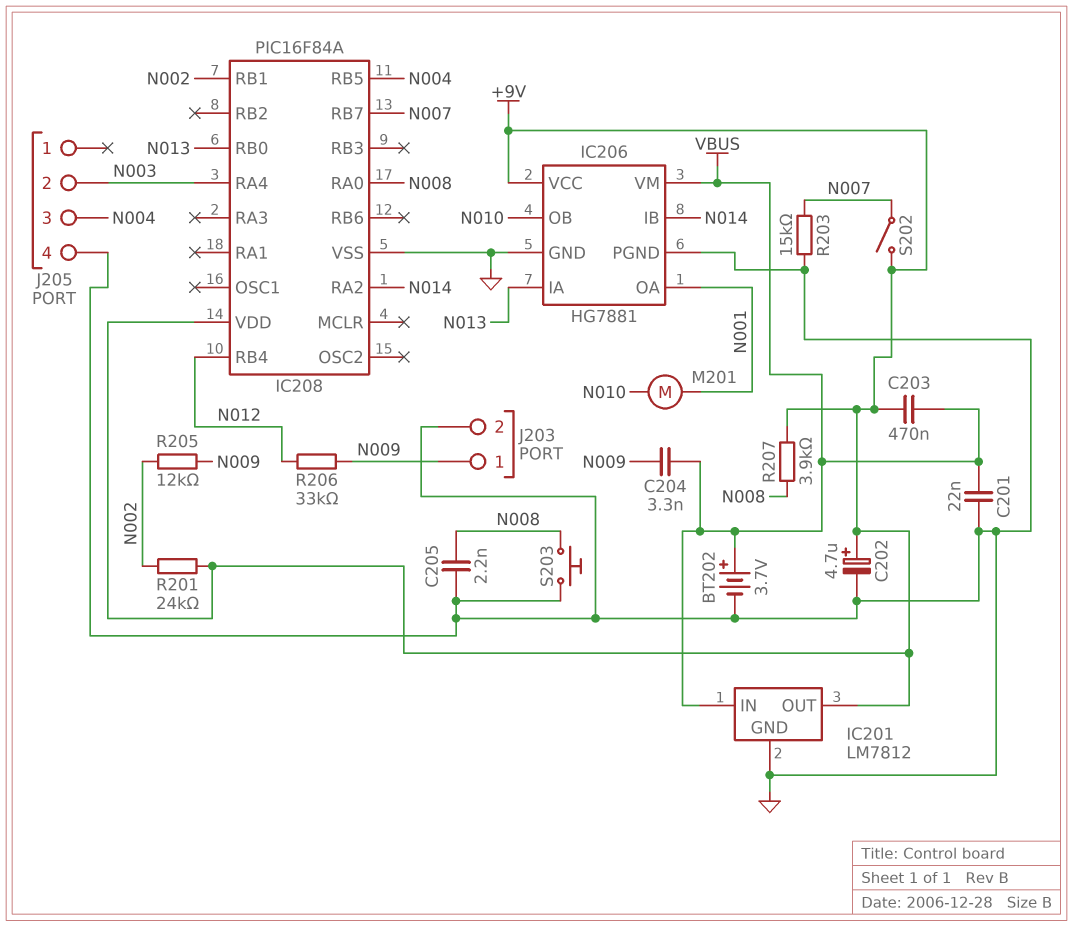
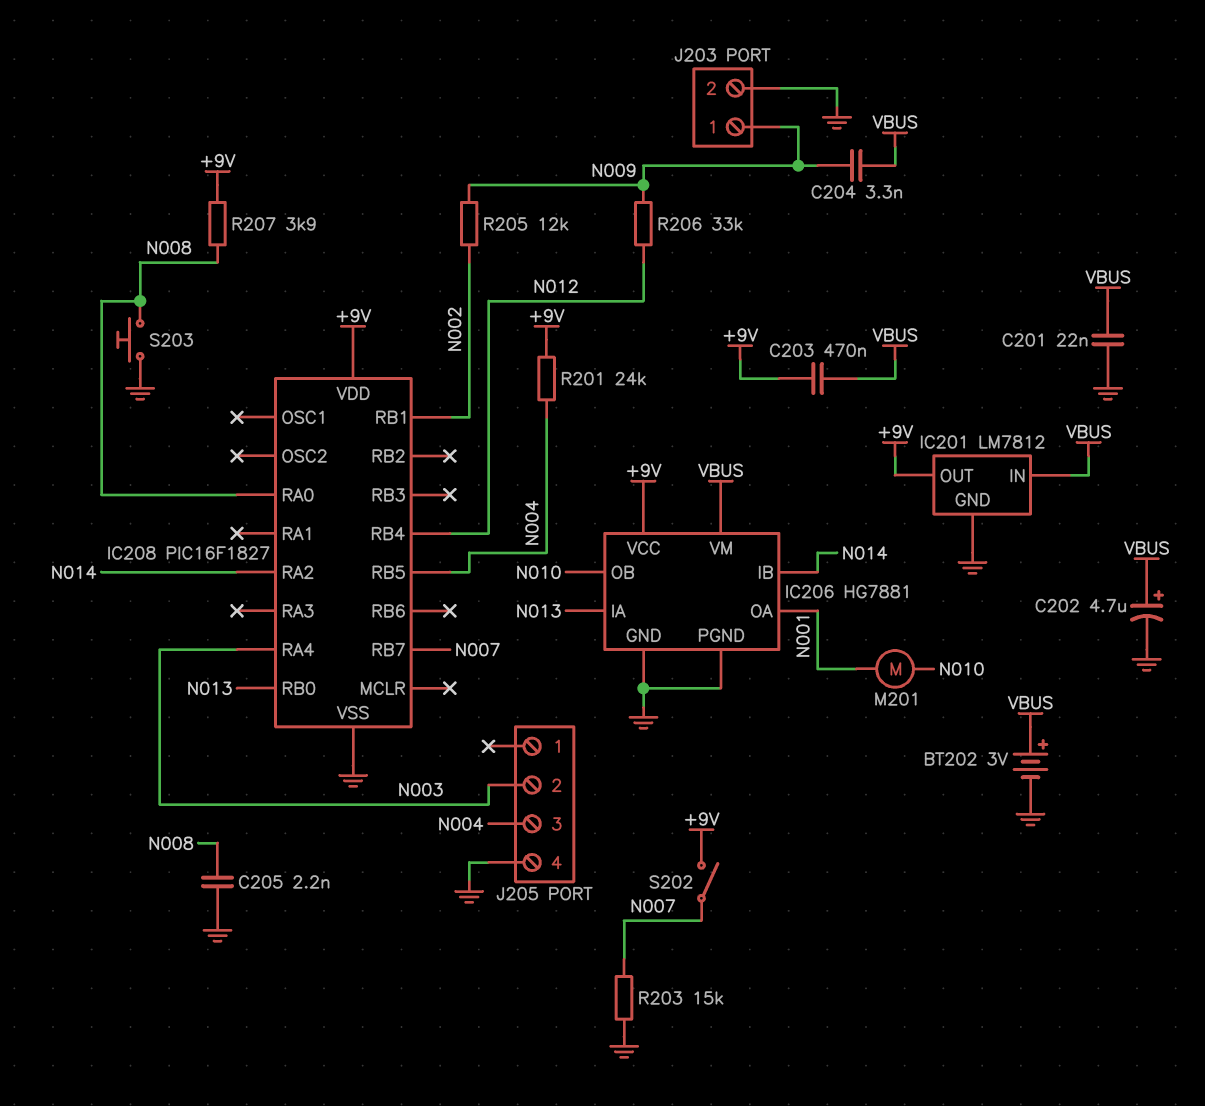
BT202: 3.7V (plus VBUS, minus GND) -> 3V (plus VBUS, minus GND)
C202: 4.7uF (plus +9V, minus GND) -> 4.7uF (plus VBUS, minus GND)
IC208: PIC16F84A -> PIC16F1827
R201: 24k (+9V, N002) -> 24k (+9V, N004)

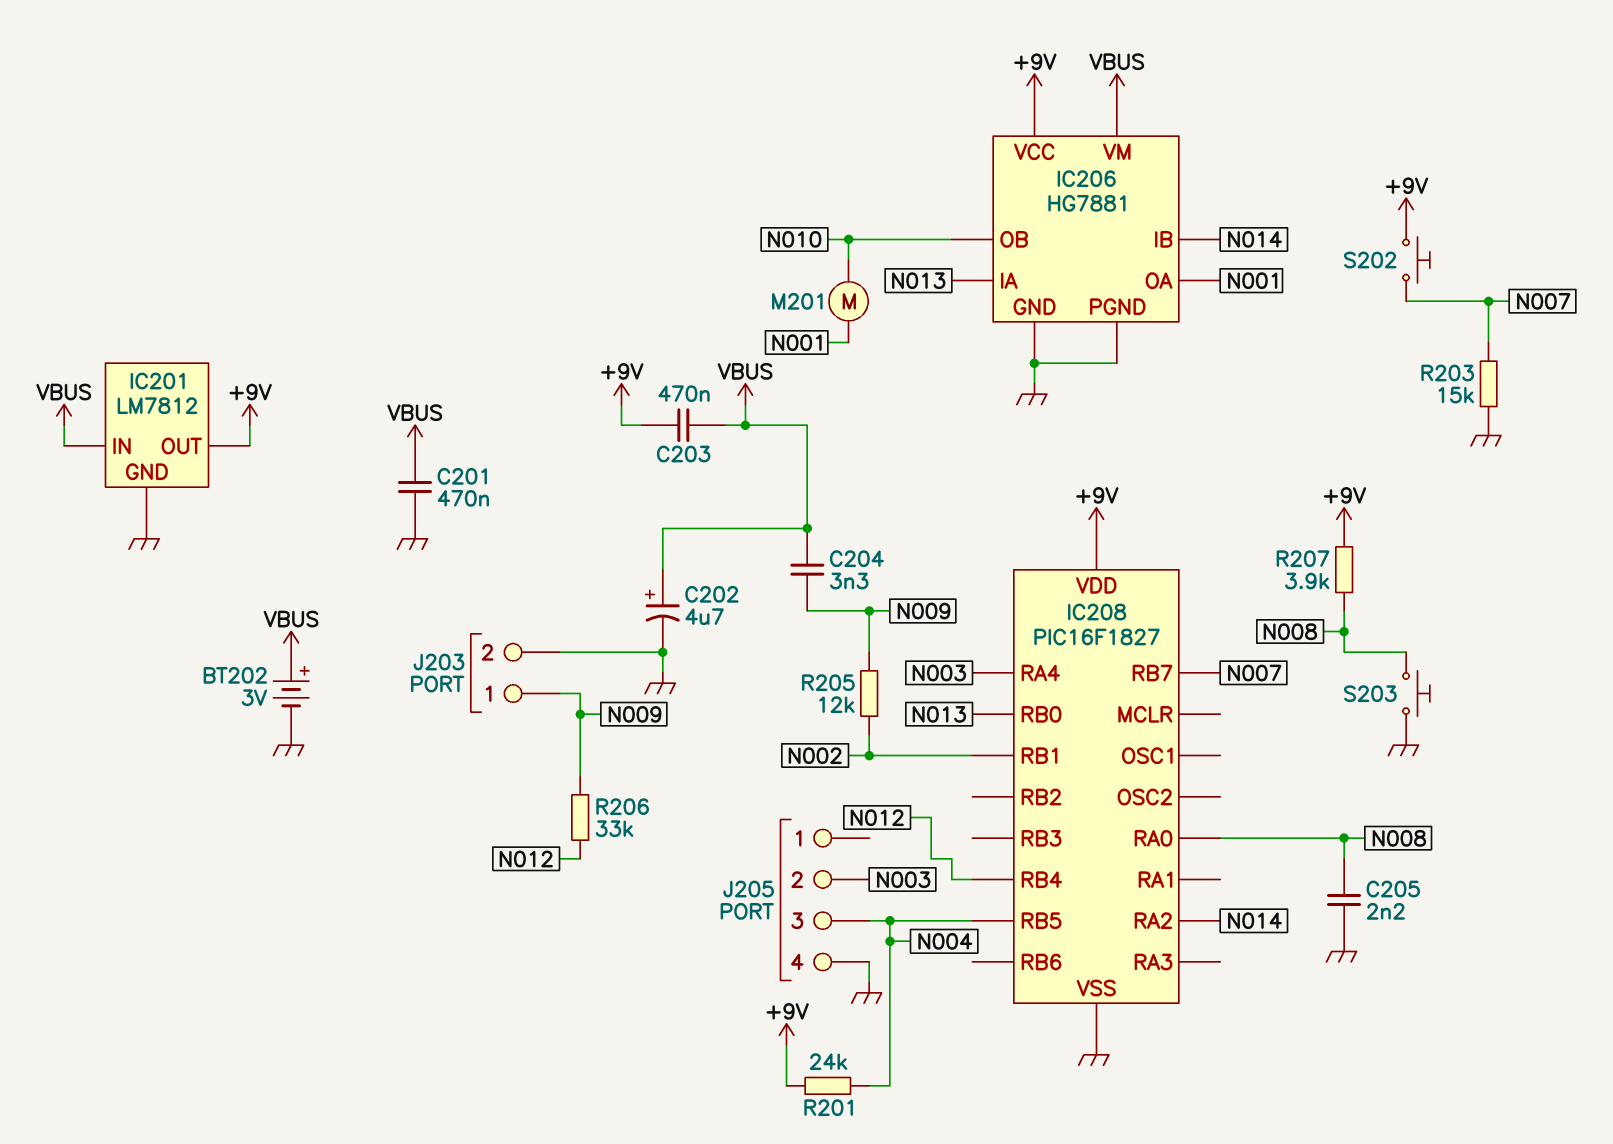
C201: 22nF (GND, VBUS) -> 470nF (GND, VBUS)
S202: switch (+9V, N007) -> button (+9V, N007)

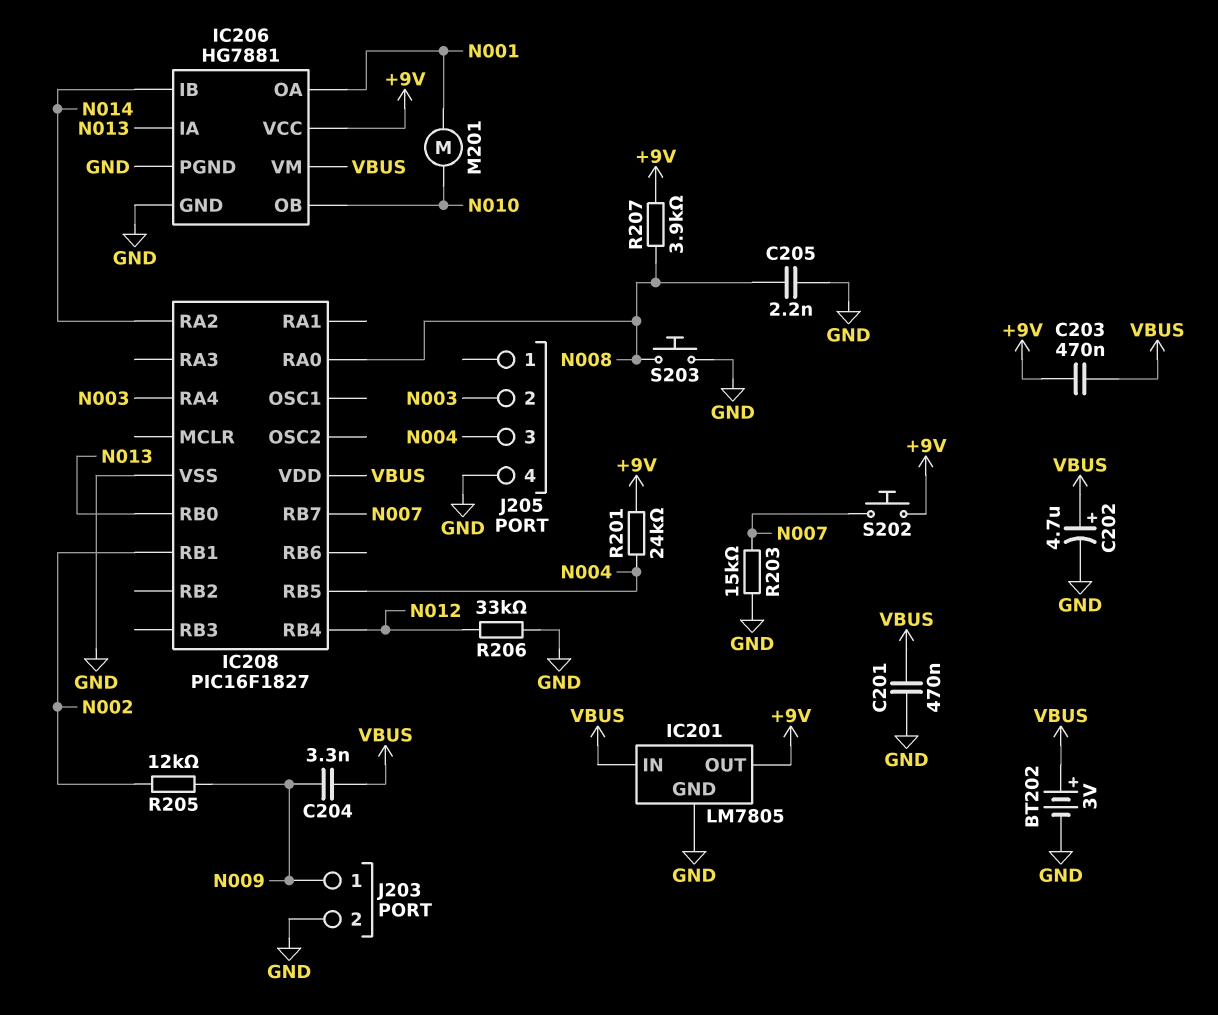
IC201: LM7812 -> LM7805
IC208 pin VDD: +9V -> VBUS
R206: 33k (N009, N012) -> 33k (GND, N012)

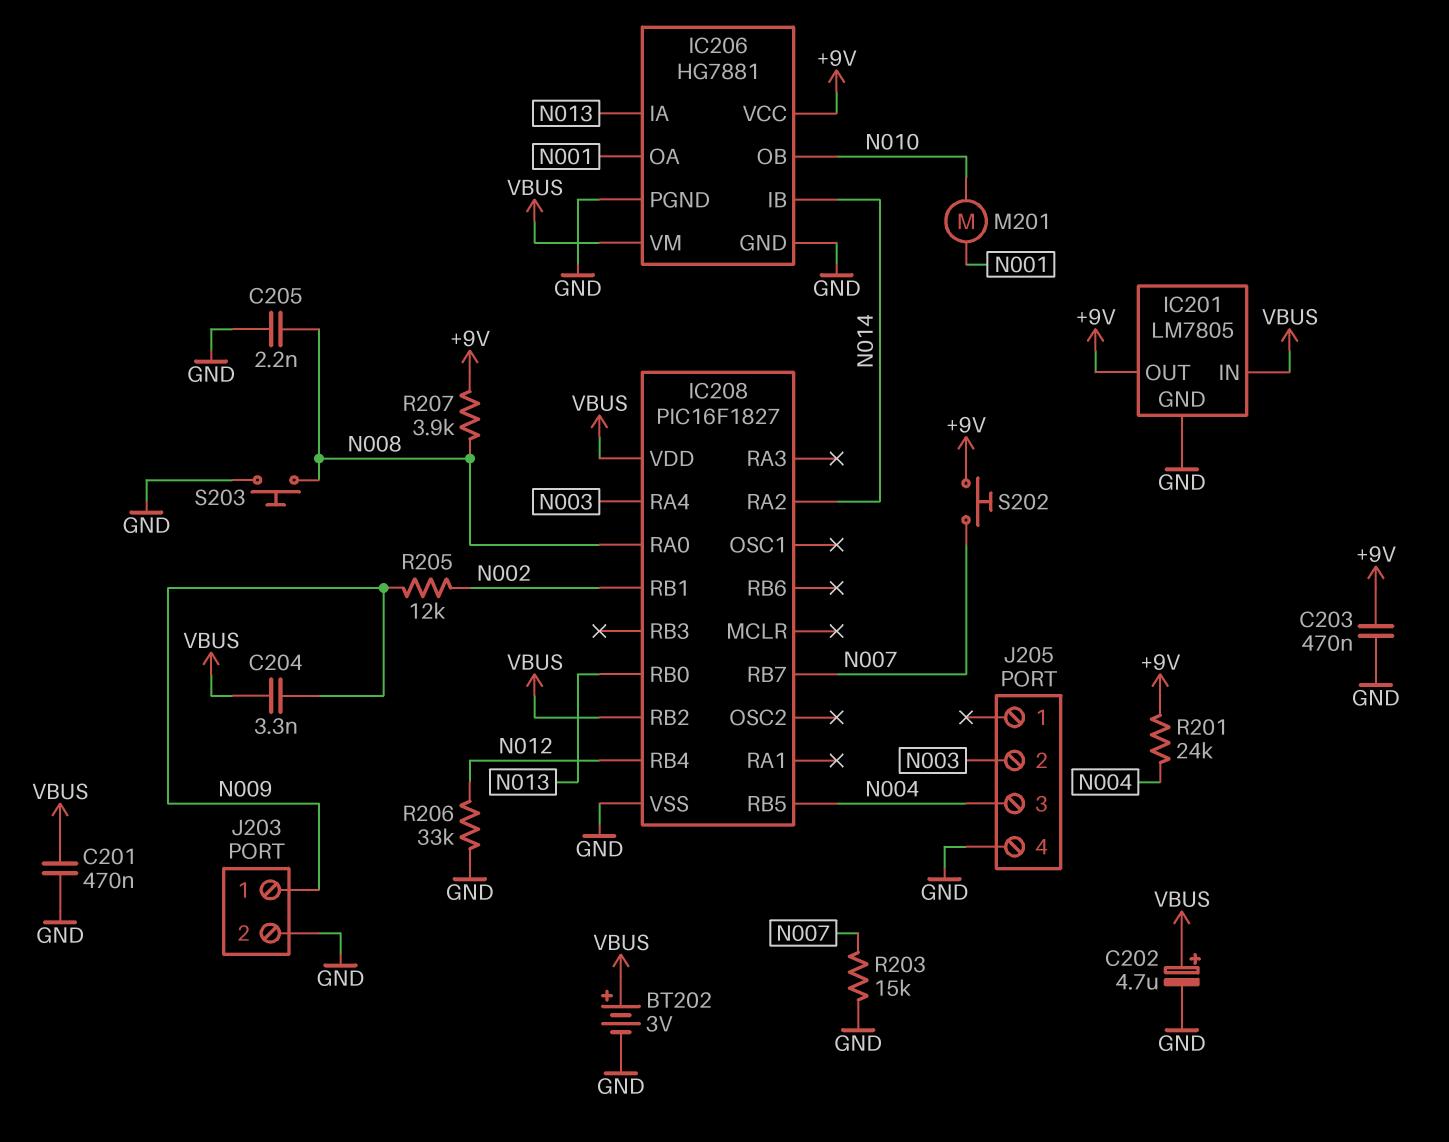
C203: 470nF (+9V, VBUS) -> 470nF (+9V, GND)
IC208 pin RB2: none -> VBUS

